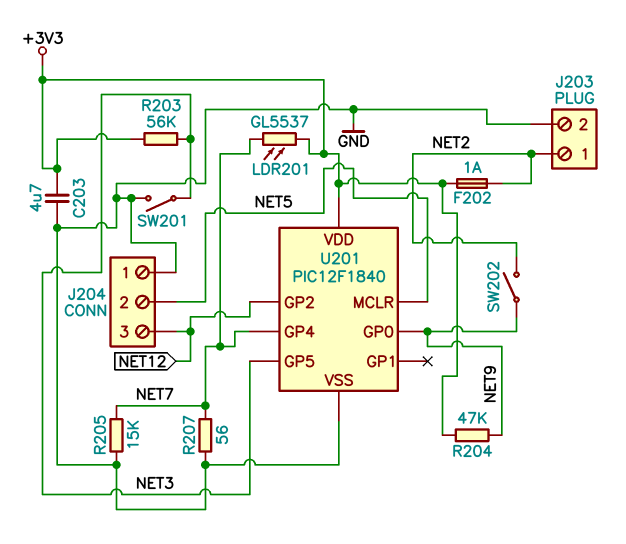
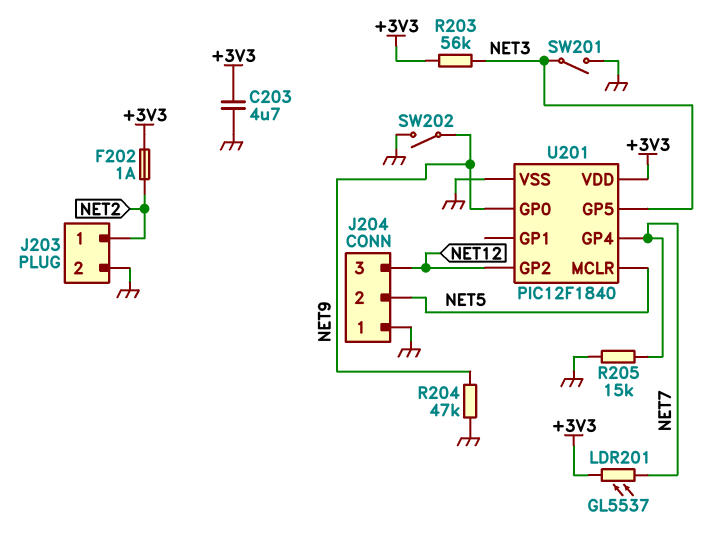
R204: 47k (+3V3, NET9) -> 47k (GND, NET9)
R207: 56 (GND, NET7) -> none
SW202: switch (NET2, NET9) -> switch (GND, NET9)

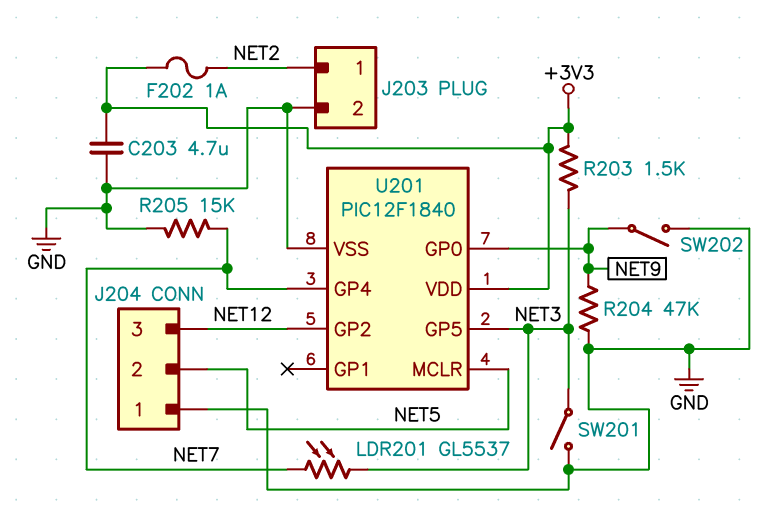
LDR201: GL5537 (+3V3, NET7) -> GL5537 (NET3, NET7)
R203: 56k (+3V3, NET3) -> 1.5k (+3V3, NET3)

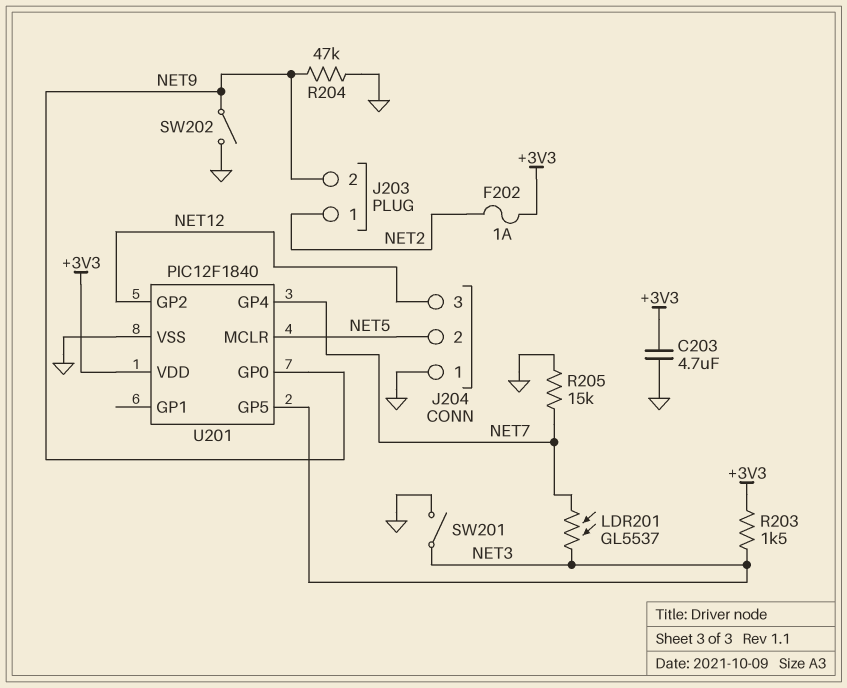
J203 pin 2: GND -> NET9

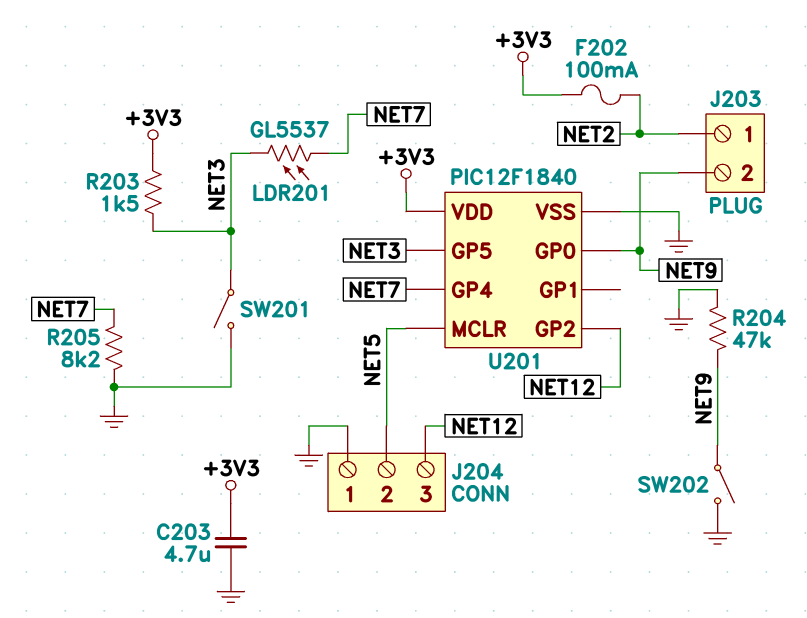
F202: 1A (+3V3, NET2) -> 100mA (+3V3, NET2)
R205: 15k (GND, NET7) -> 8.2k (GND, NET7)

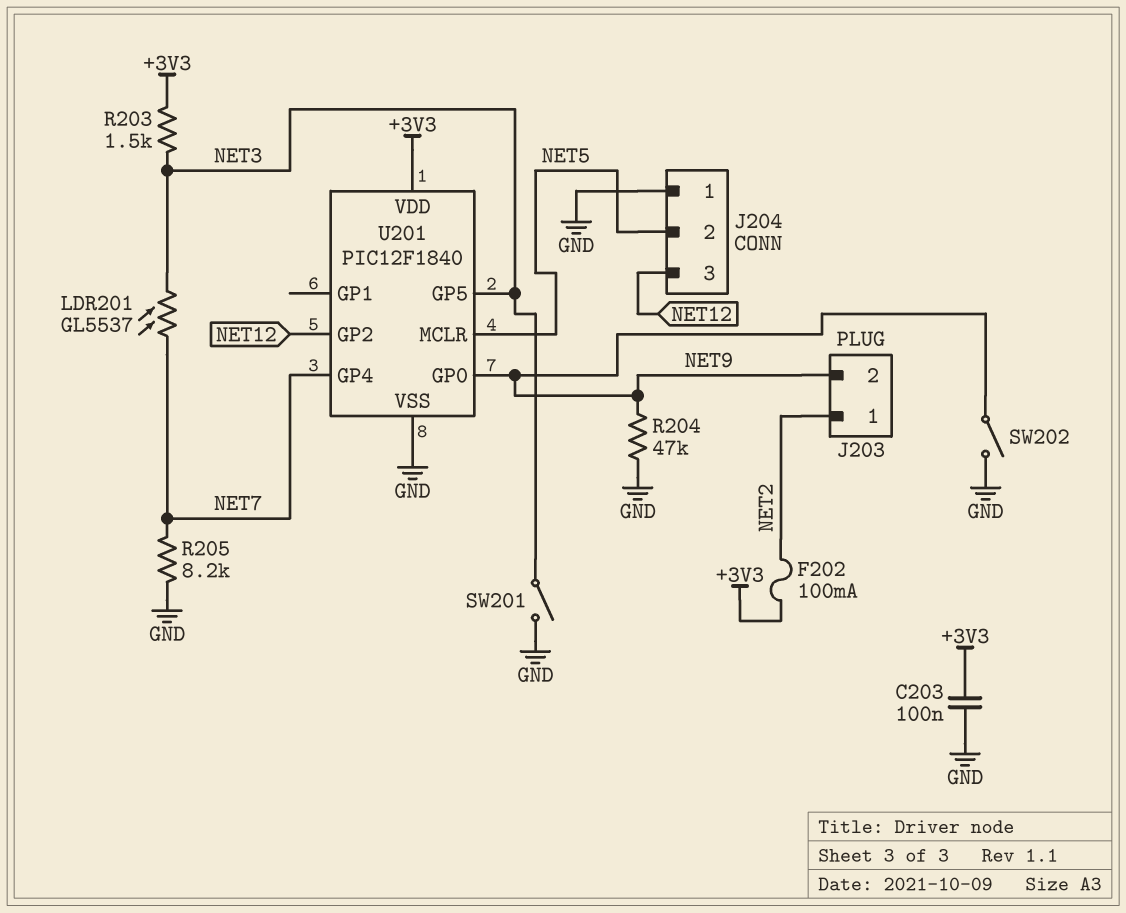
C203: 4.7uF (+3V3, GND) -> 100nF (+3V3, GND)

